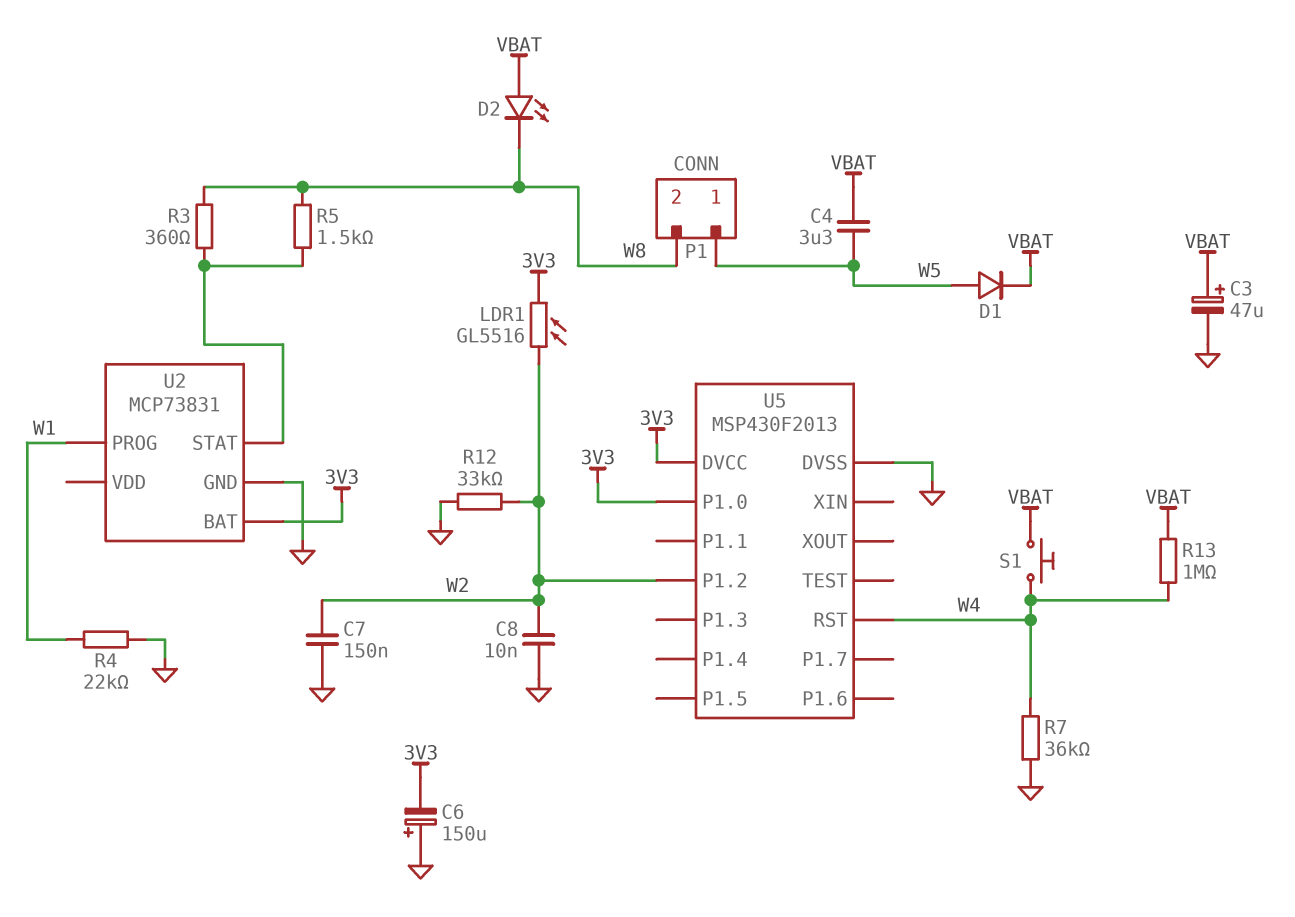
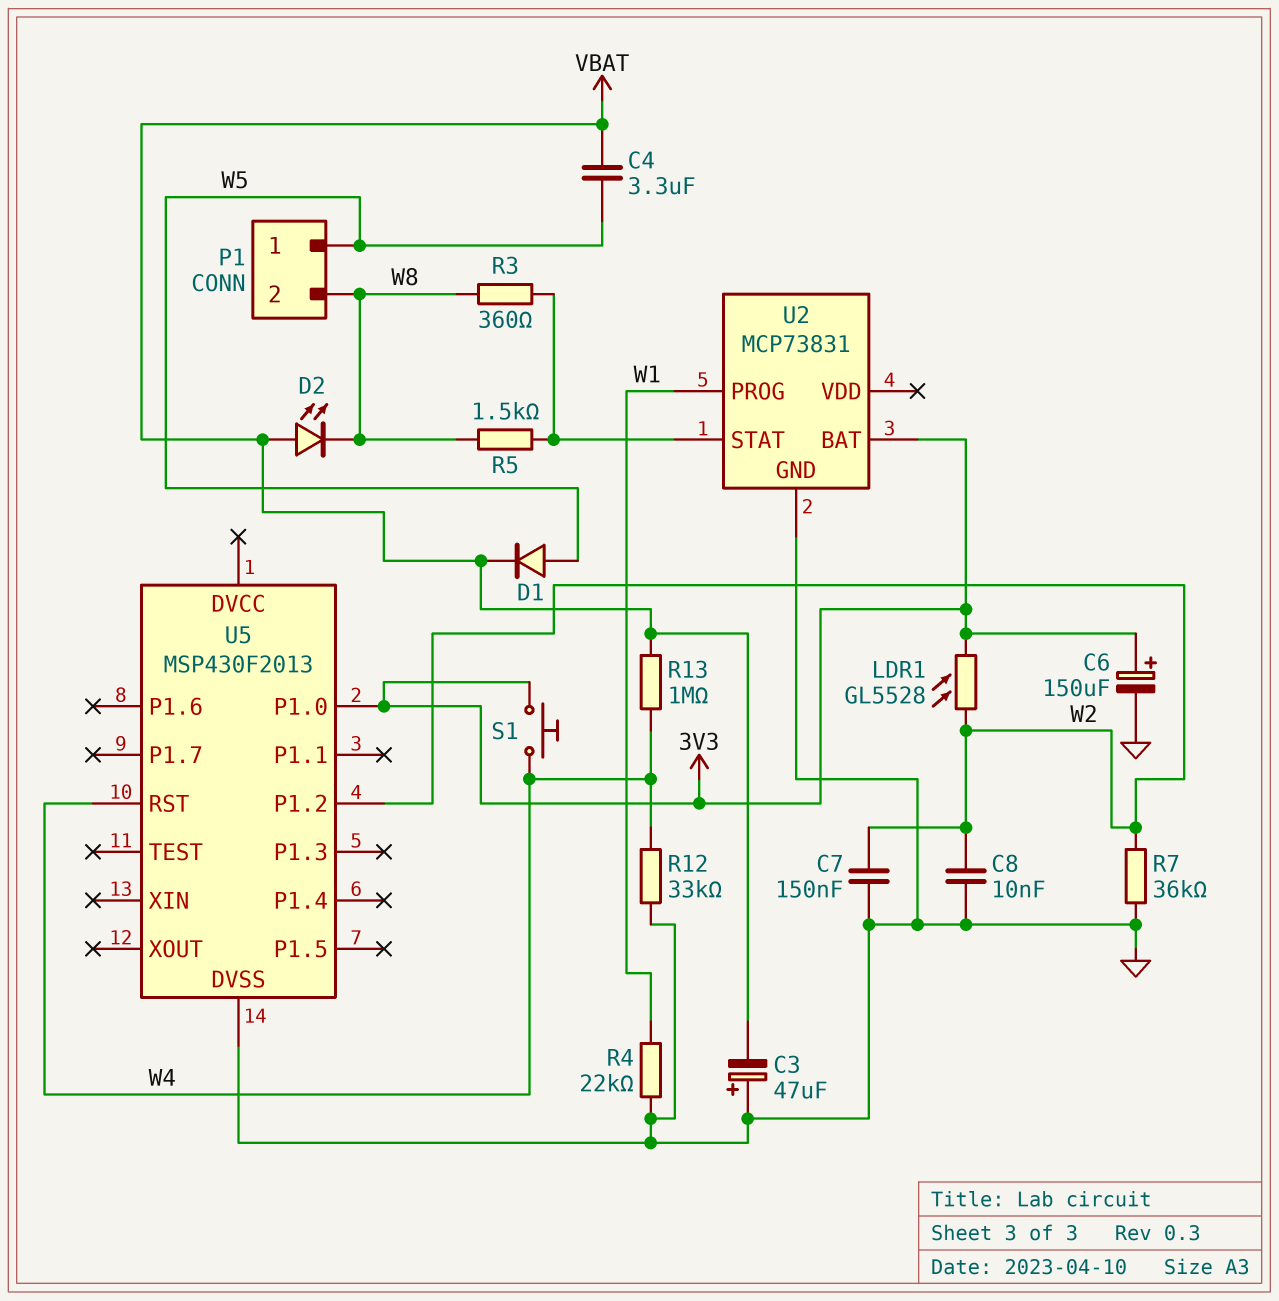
C3: 47uF (plus VBAT, minus GND) -> 47uF (plus GND, minus VBAT)
C6: 150uF (plus GND, minus 3V3) -> 150uF (plus 3V3, minus GND)
LDR1: GL5516 (3V3, W2) -> GL5528 (3V3, W2)
R7: 36k (GND, W4) -> 36k (GND, W2)
R12: 33k (GND, W2) -> 33k (GND, W4)
S1: button (VBAT, W4) -> button (3V3, W4)
U5 pin DVCC: 3V3 -> none

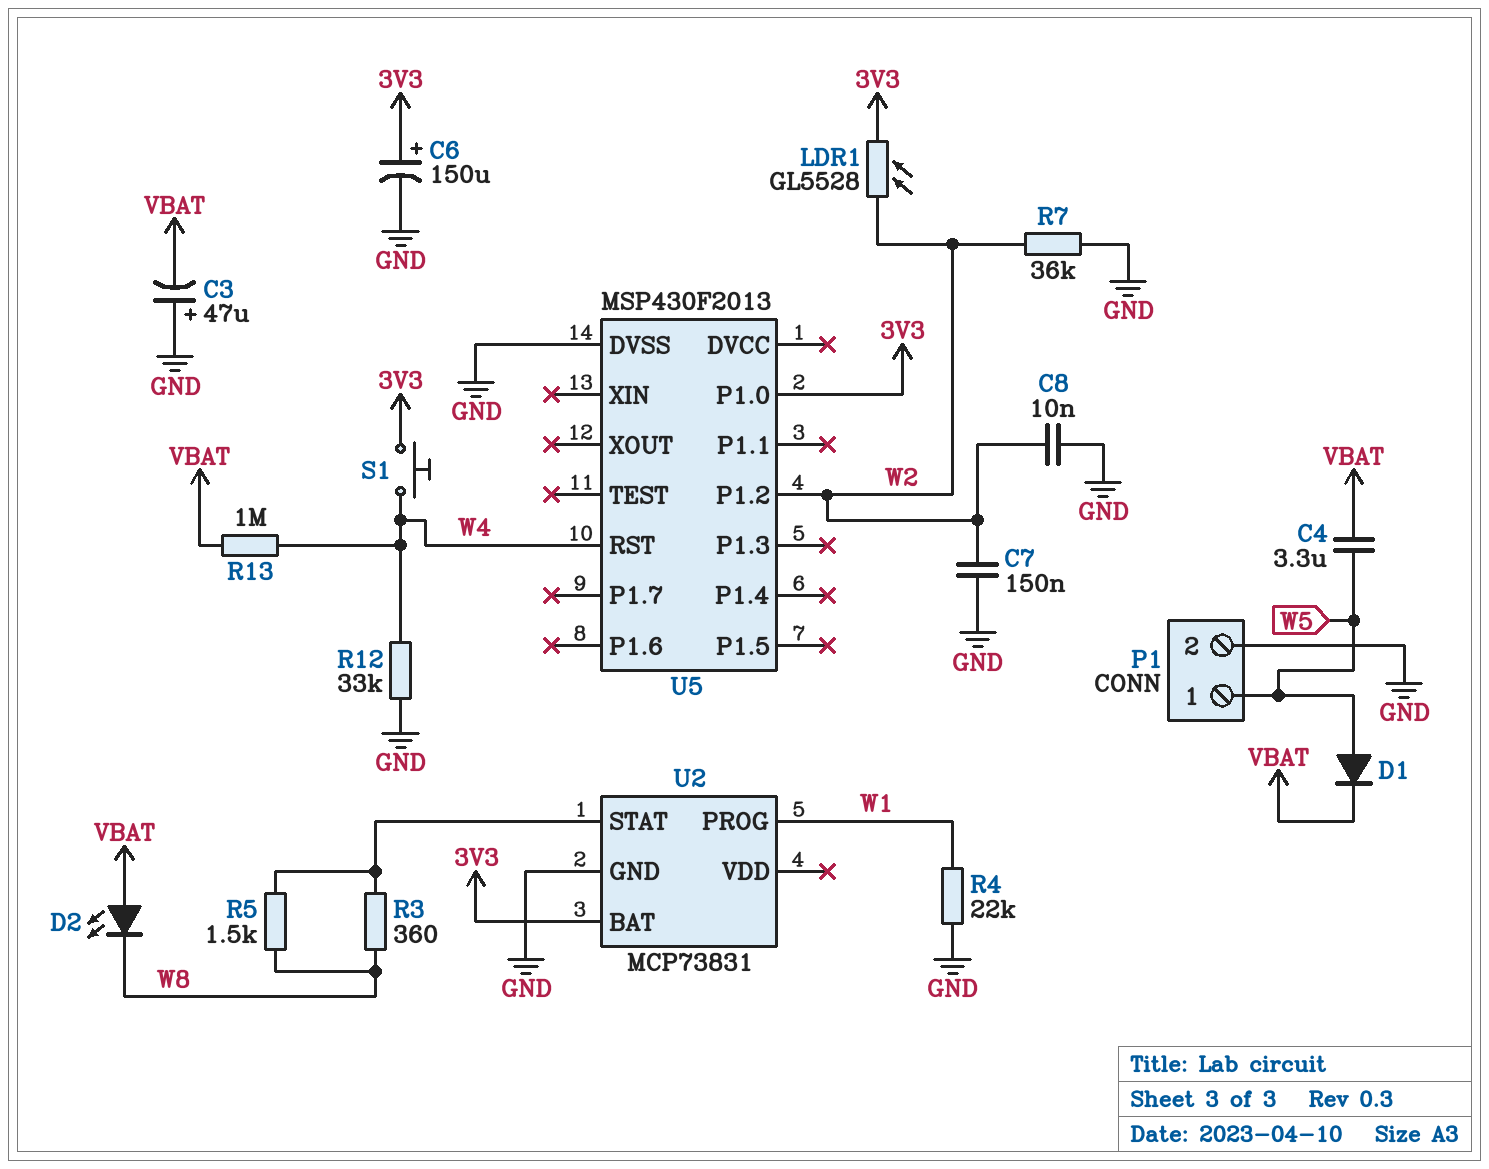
P1 pin 2: W8 -> GND

